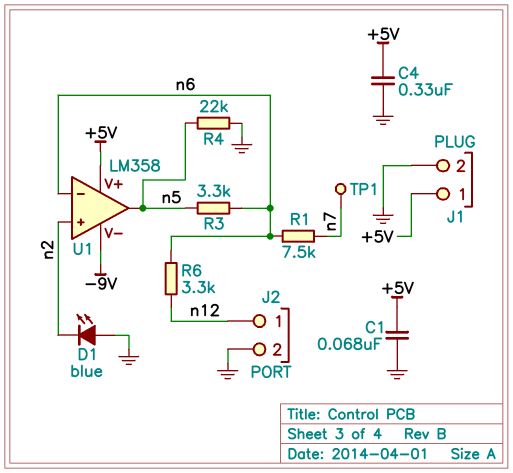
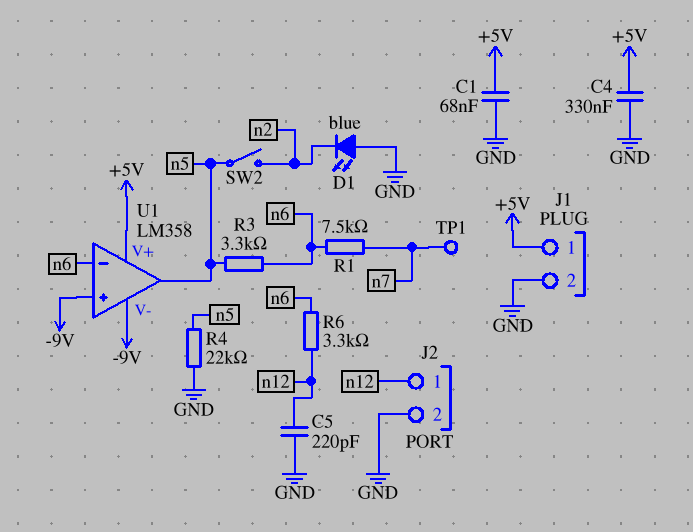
C5: none -> 220pF (GND, n12)
SW2: none -> switch (n2, n5)
U1 pin in+: n2 -> -9V

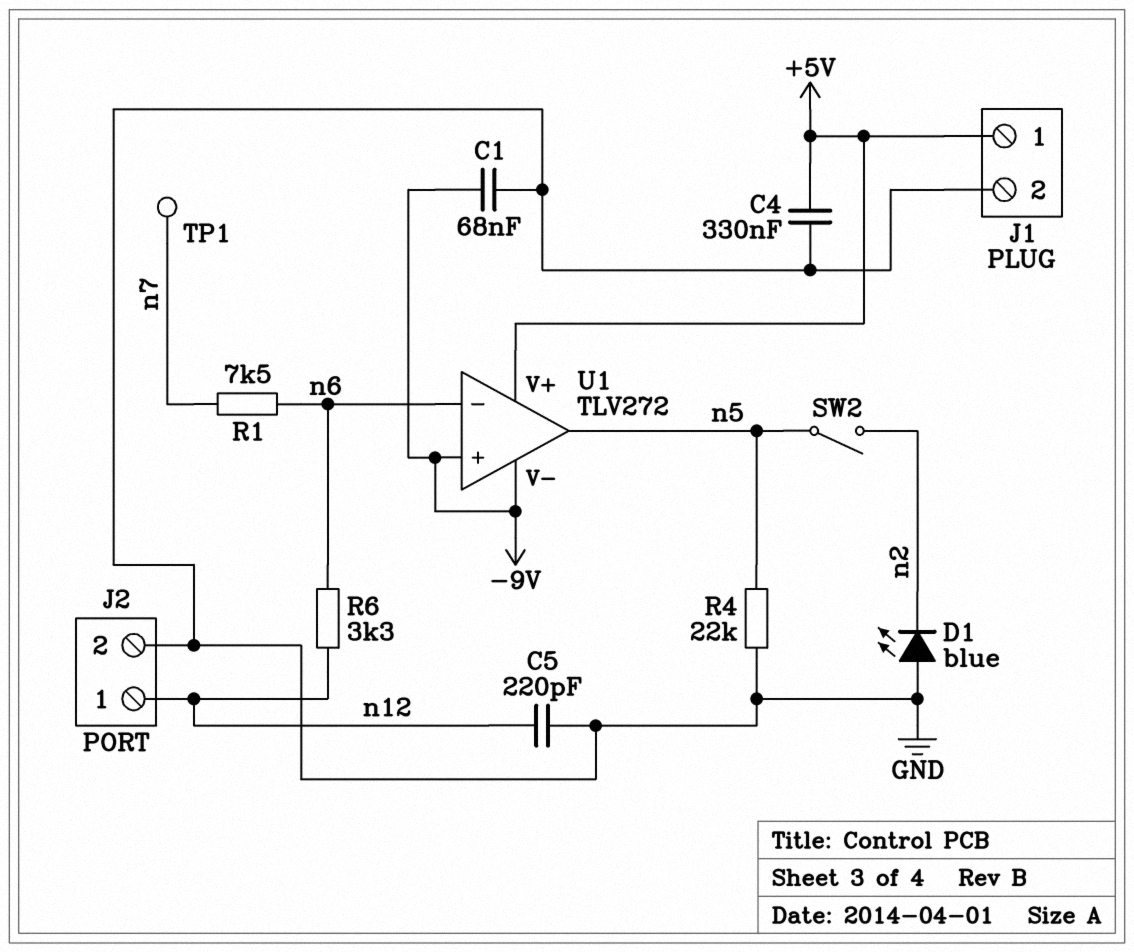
C1: 68nF (+5V, GND) -> 68nF (-9V, GND)
R3: 3.3k (n5, n6) -> none
U1: LM358 -> TLV272

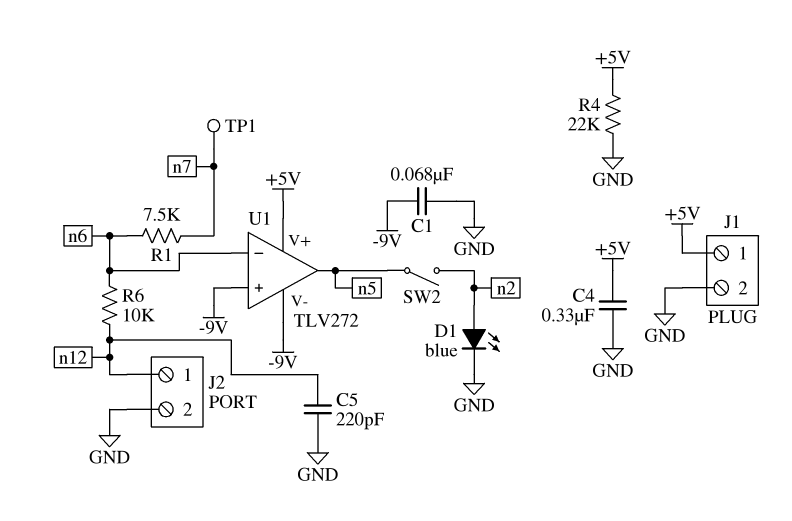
D1: LED blue (A GND, K n2) -> LED blue (A n2, K GND)
R4: 22k (GND, n5) -> 22k (+5V, GND)
R6: 3.3k (n6, n12) -> 10k (n6, n12)

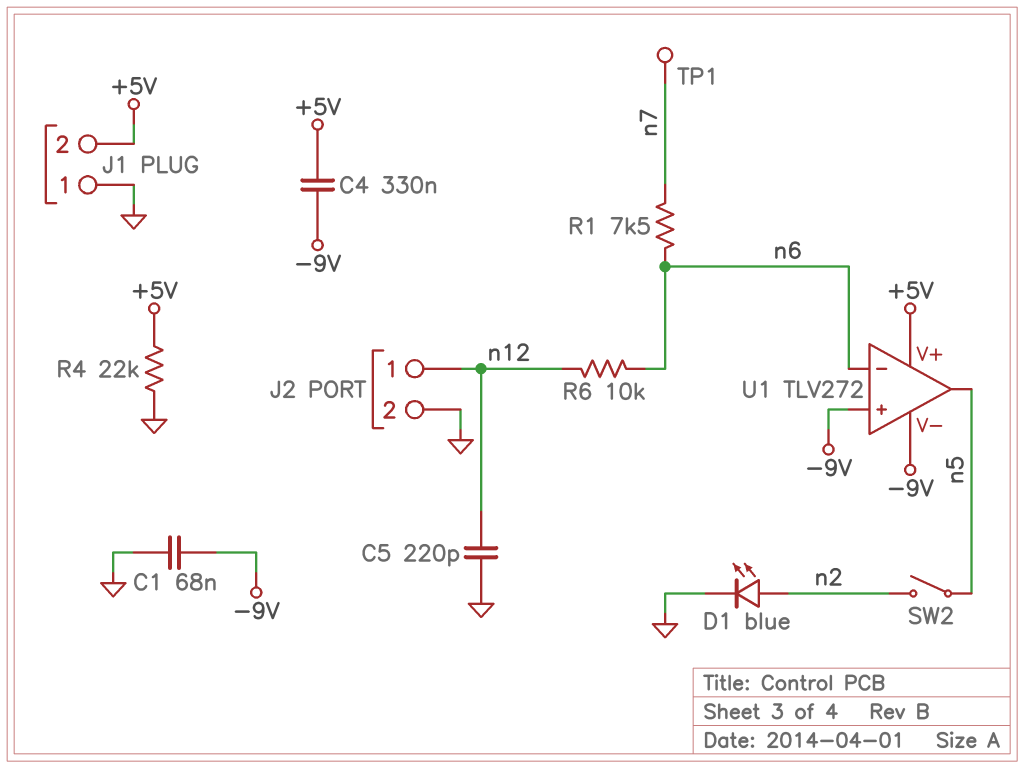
C4: 330nF (+5V, GND) -> 330nF (+5V, -9V)
J1 pin 1: +5V -> GND
J1 pin 2: GND -> +5V

